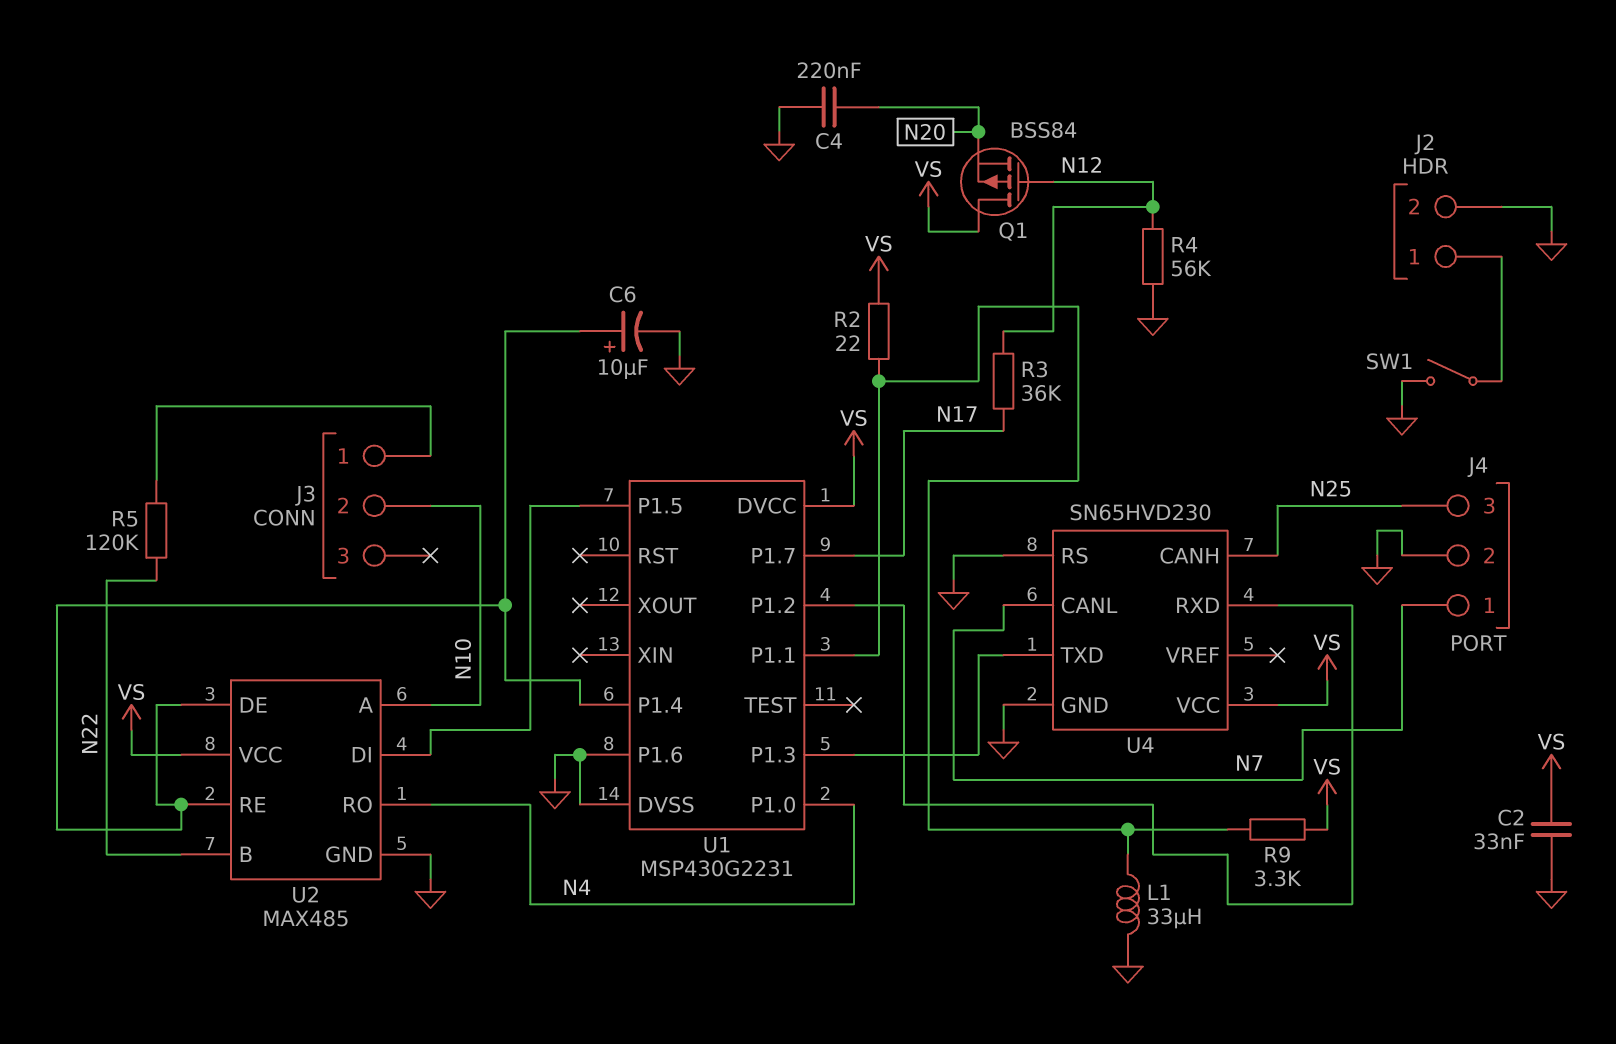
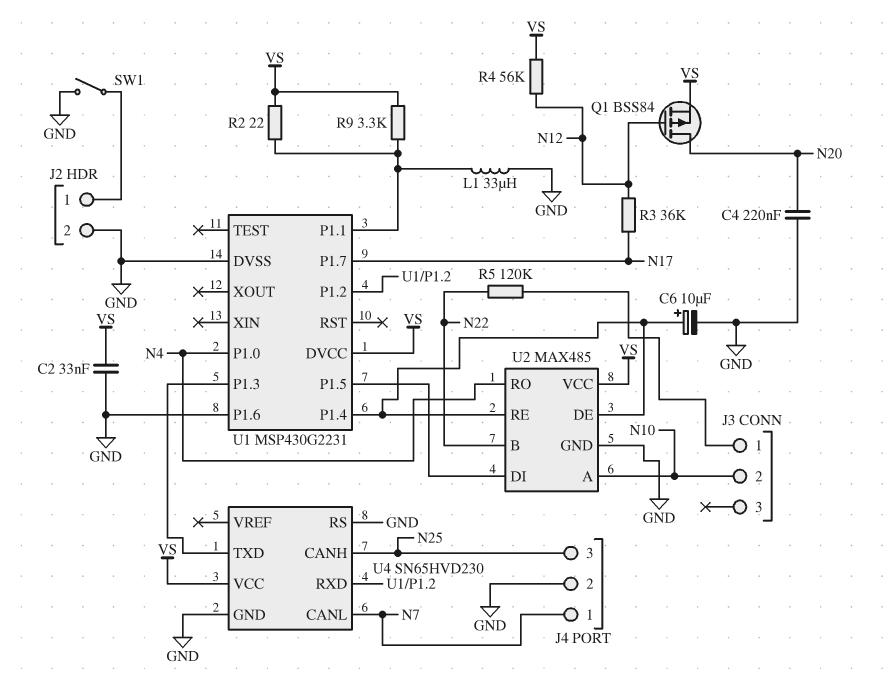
Q1: PMOS BSS84 (G N12, D VS, S N20) -> PMOS BSS84 (G N12, D N20, S VS)
R4: 56k (GND, N12) -> 56k (N12, VS)

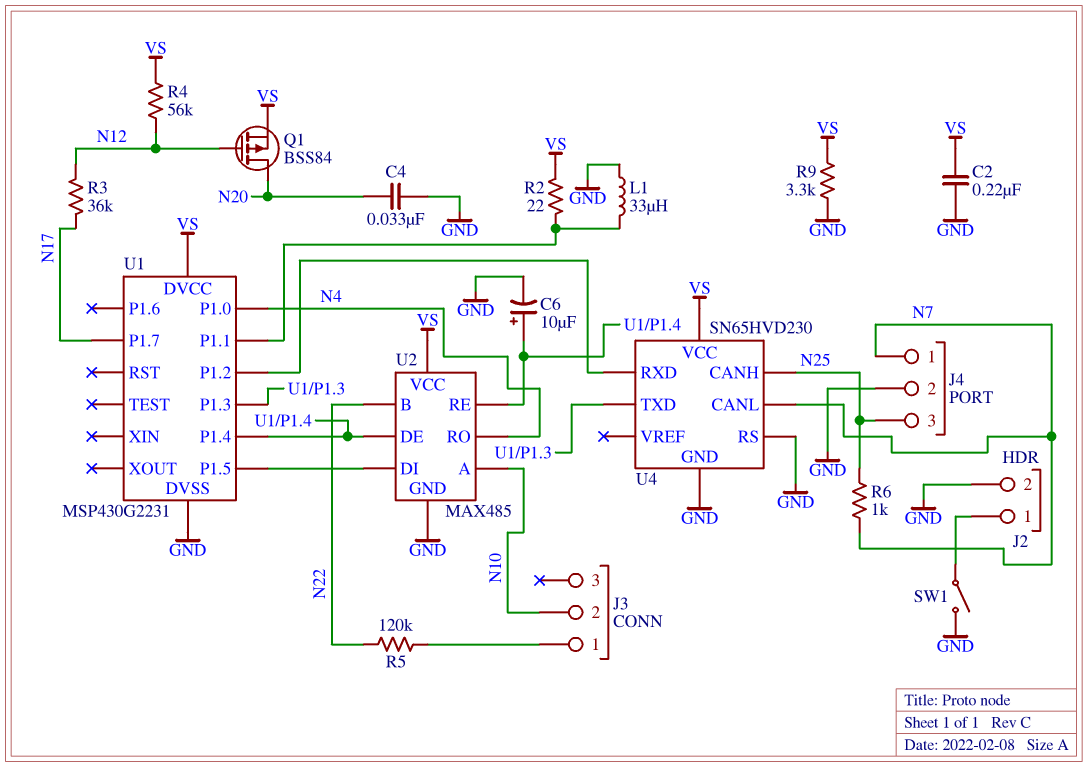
C2: 33nF (GND, VS) -> 220nF (GND, VS)
C4: 220nF (GND, N20) -> 33nF (GND, N20)
R6: none -> 1k (N7, N25)
R9: 3.3k (U1/P1.1, VS) -> 3.3k (GND, VS)
U1 pin P1.6: GND -> none

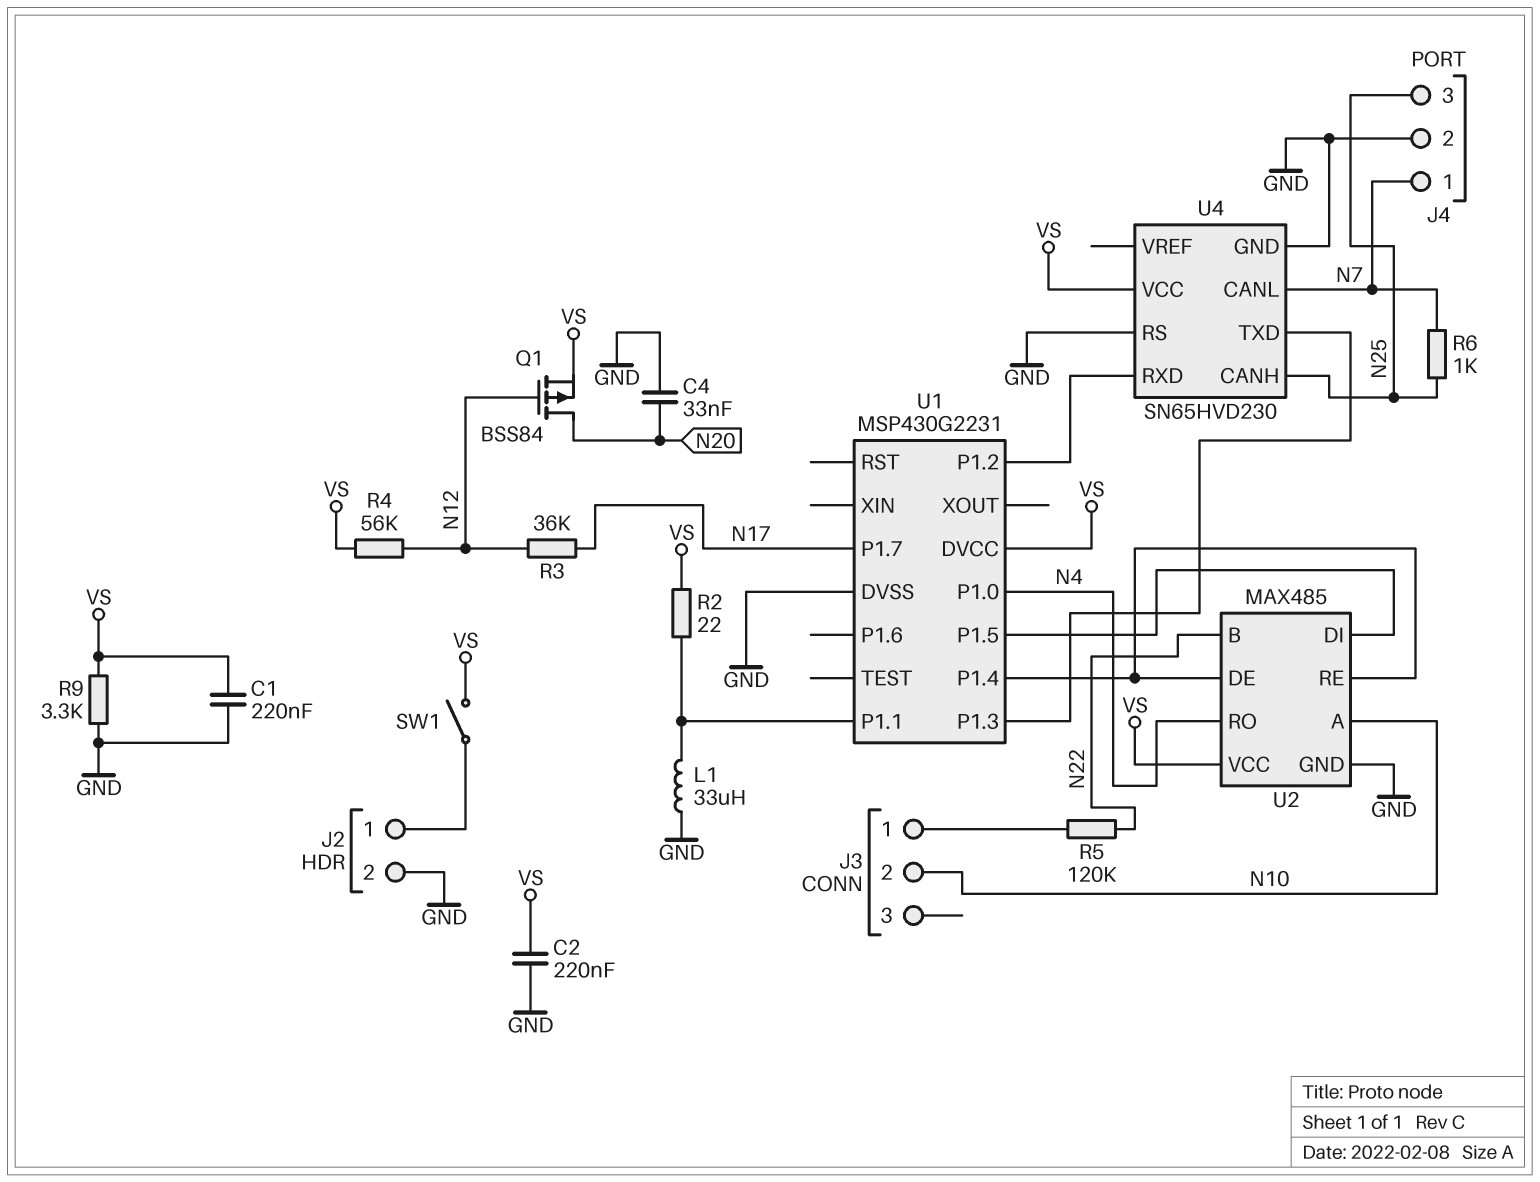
C1: none -> 220nF (GND, VS)
C6: 10uF (plus U1/P1.4, minus GND) -> none
SW1: switch (GND, J2/1) -> switch (J2/1, VS)

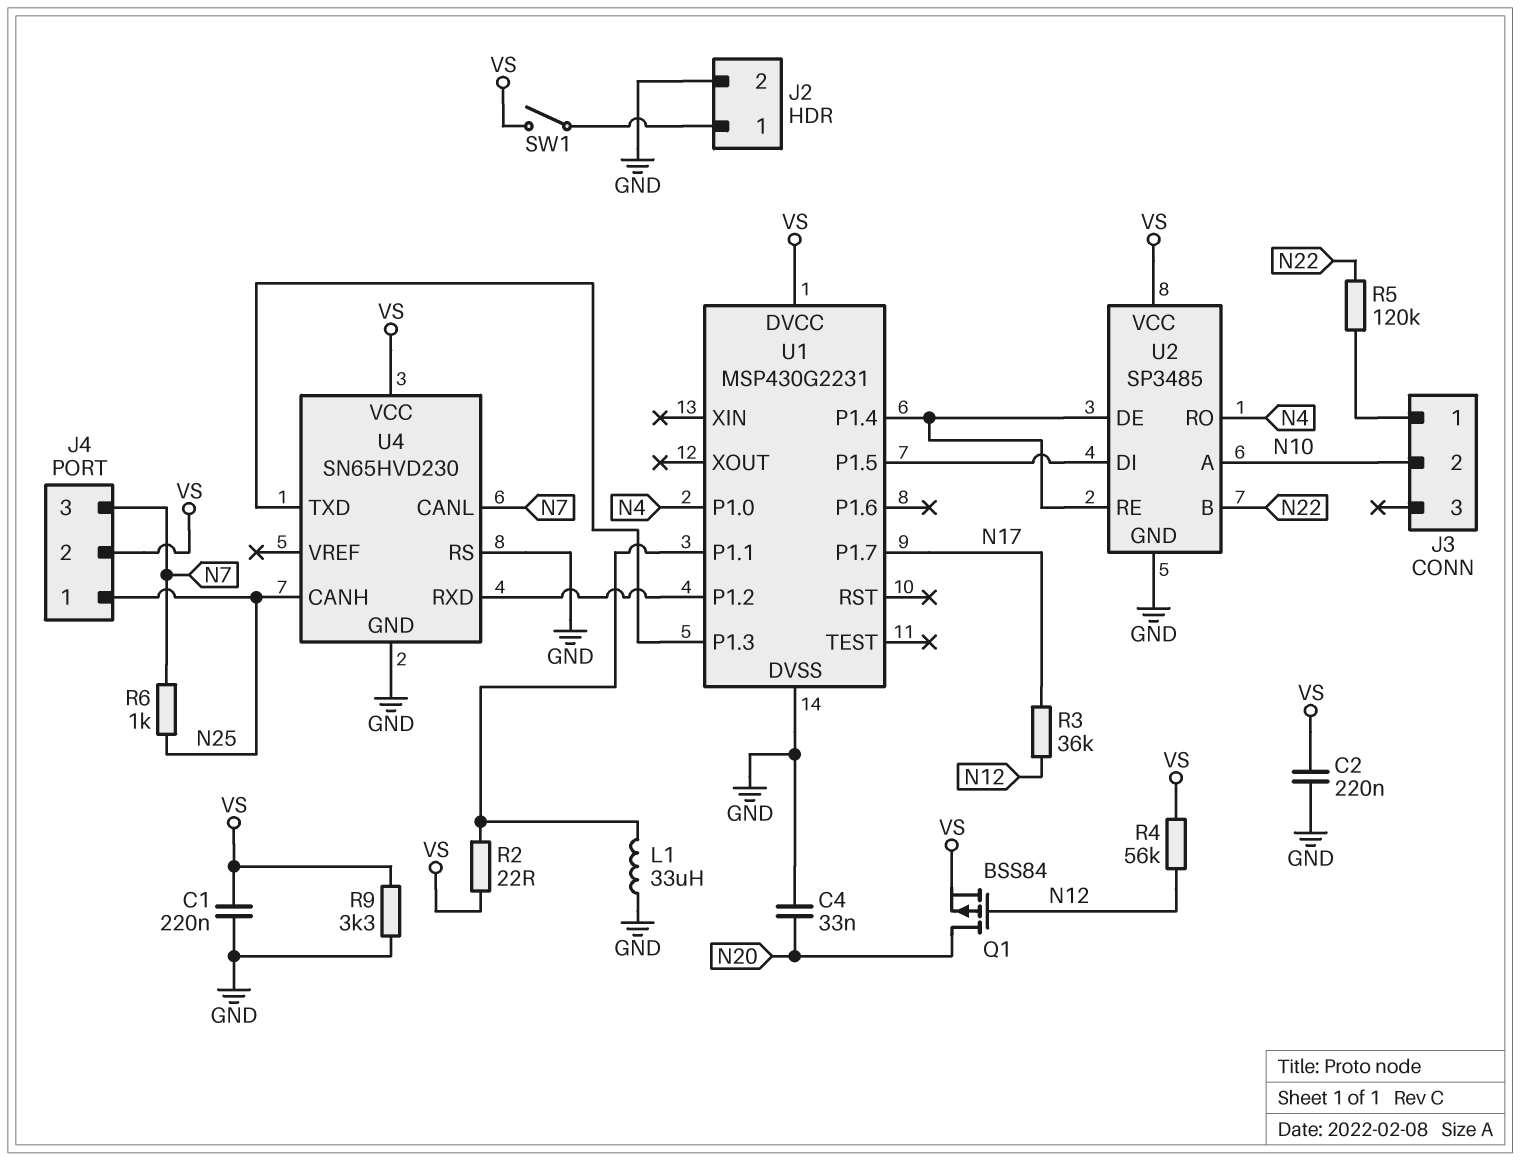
J4 pin 1: N7 -> N25
J4 pin 2: GND -> VS
J4 pin 3: N25 -> N7
U2: MAX485 -> SP3485

